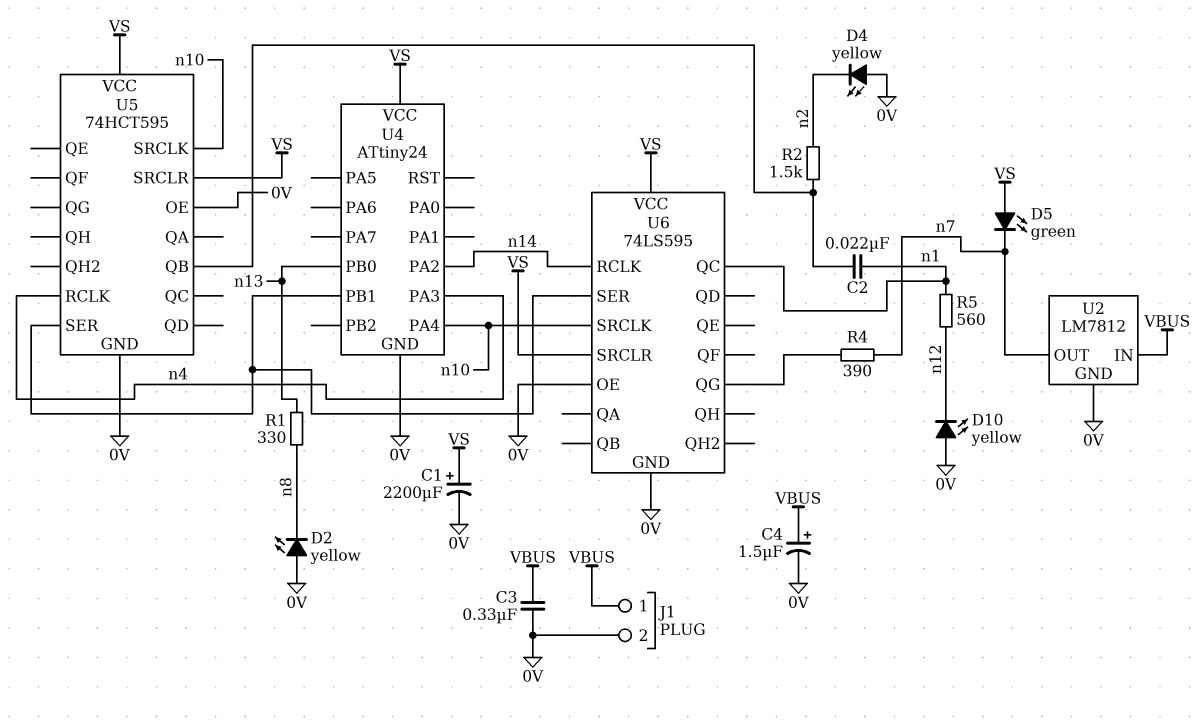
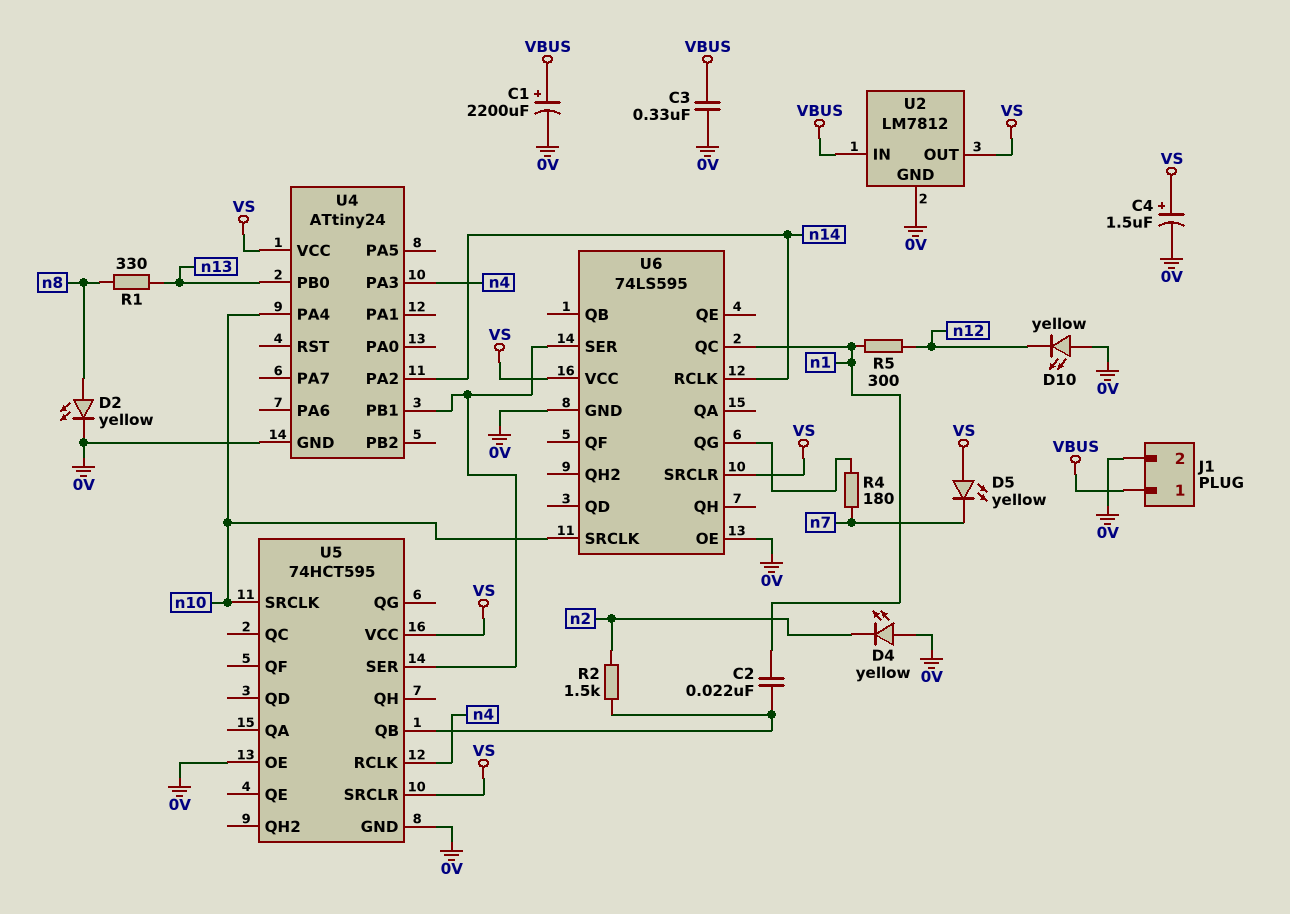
C1: 2200uF (plus VS, minus 0V) -> 2200uF (plus VBUS, minus 0V)
C4: 1.5uF (plus VBUS, minus 0V) -> 1.5uF (plus VS, minus 0V)
D2: LED yellow (A 0V, K n8) -> LED yellow (A n8, K 0V)
D5: LED green (A VS, K n7) -> LED yellow (A VS, K n7)
R4: 390 (U6/QG, n7) -> 180 (U6/QG, n7)
R5: 560 (n1, n12) -> 300 (n1, n12)
U2 pin OUT: n7 -> VS

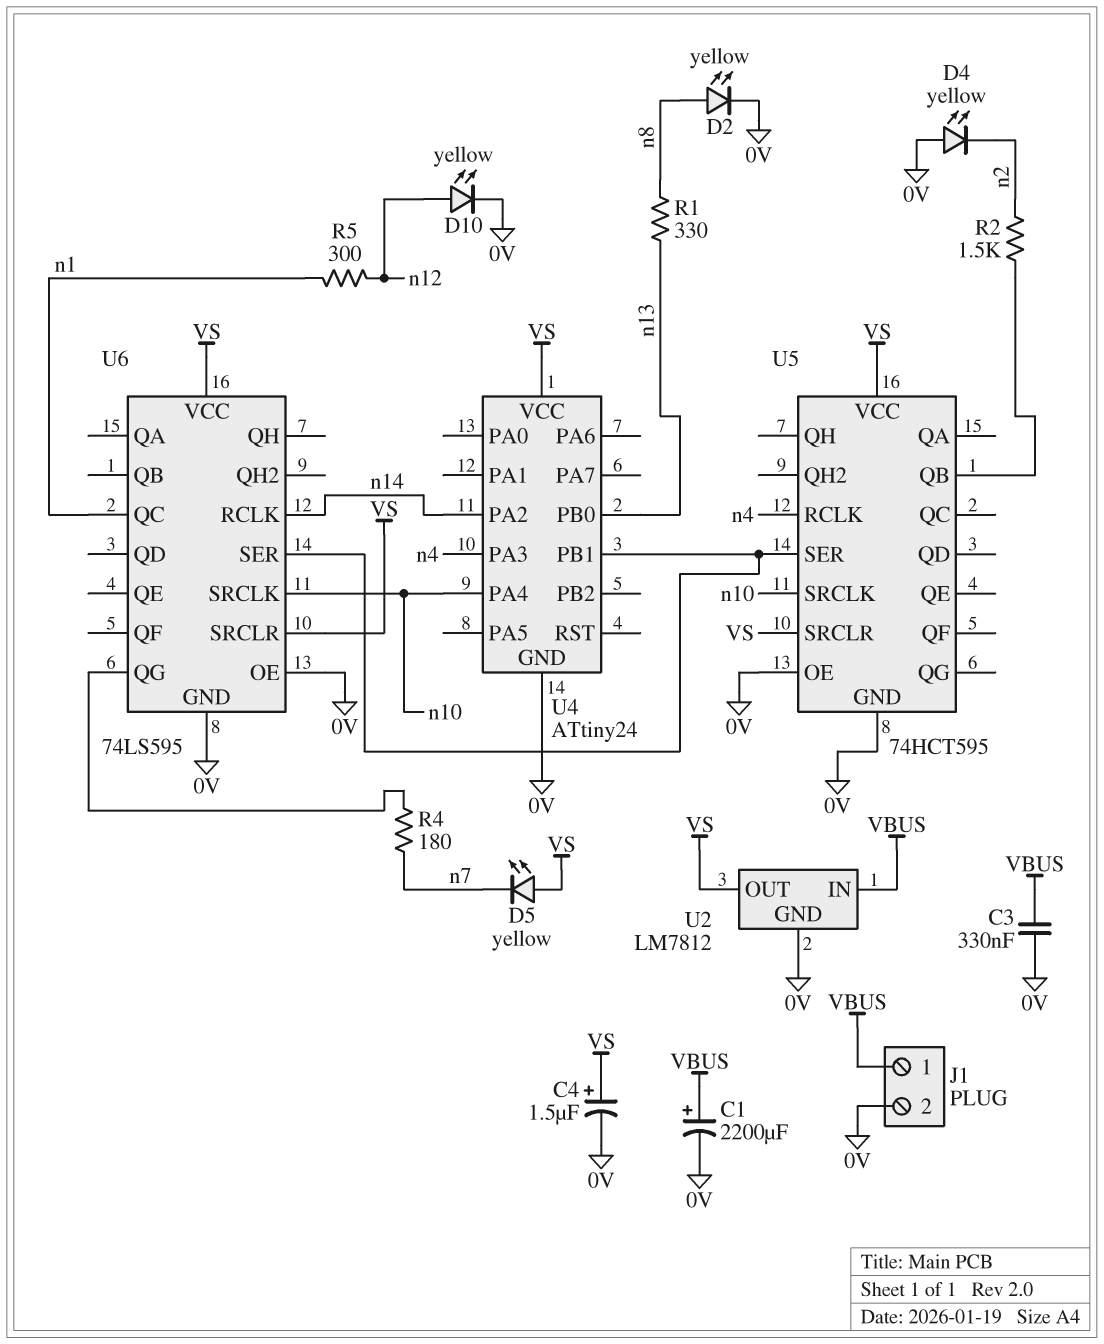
C2: 22nF (U5/QB, n1) -> none
D10: LED yellow (A 0V, K n12) -> LED yellow (A n12, K 0V)

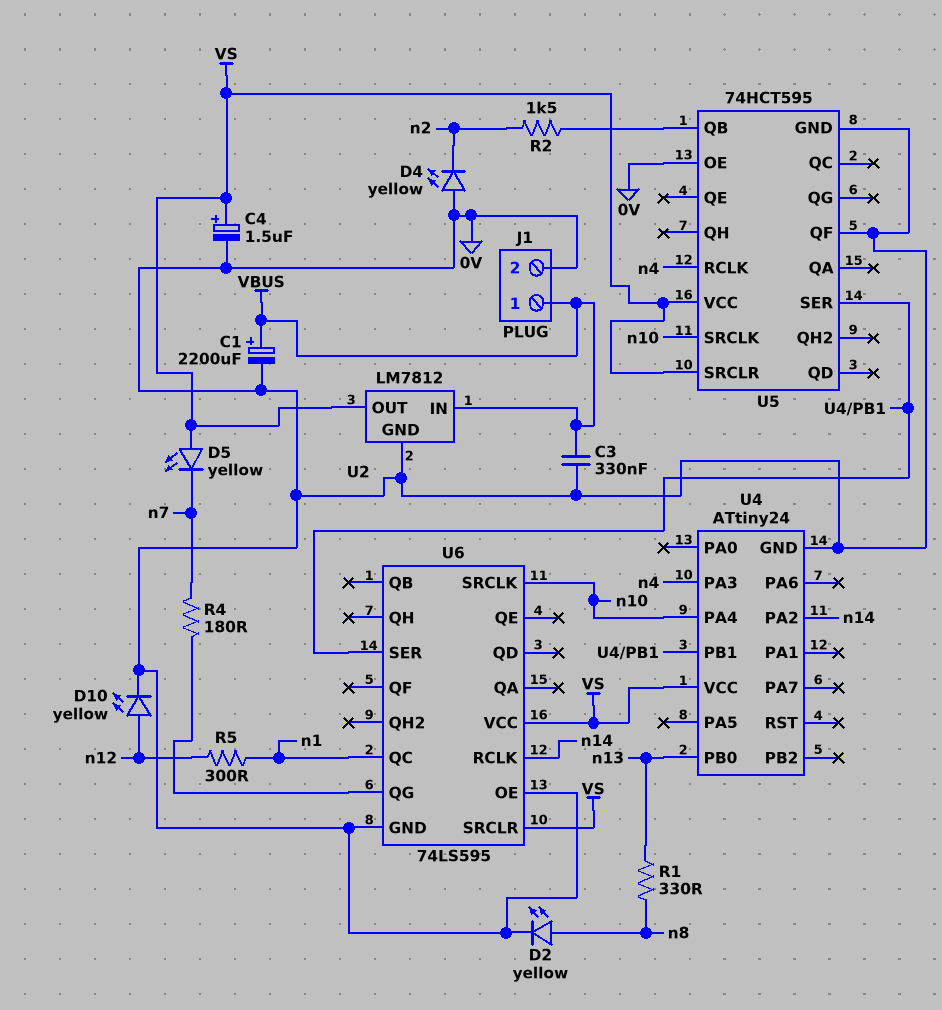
U5 pin QF: none -> 0V

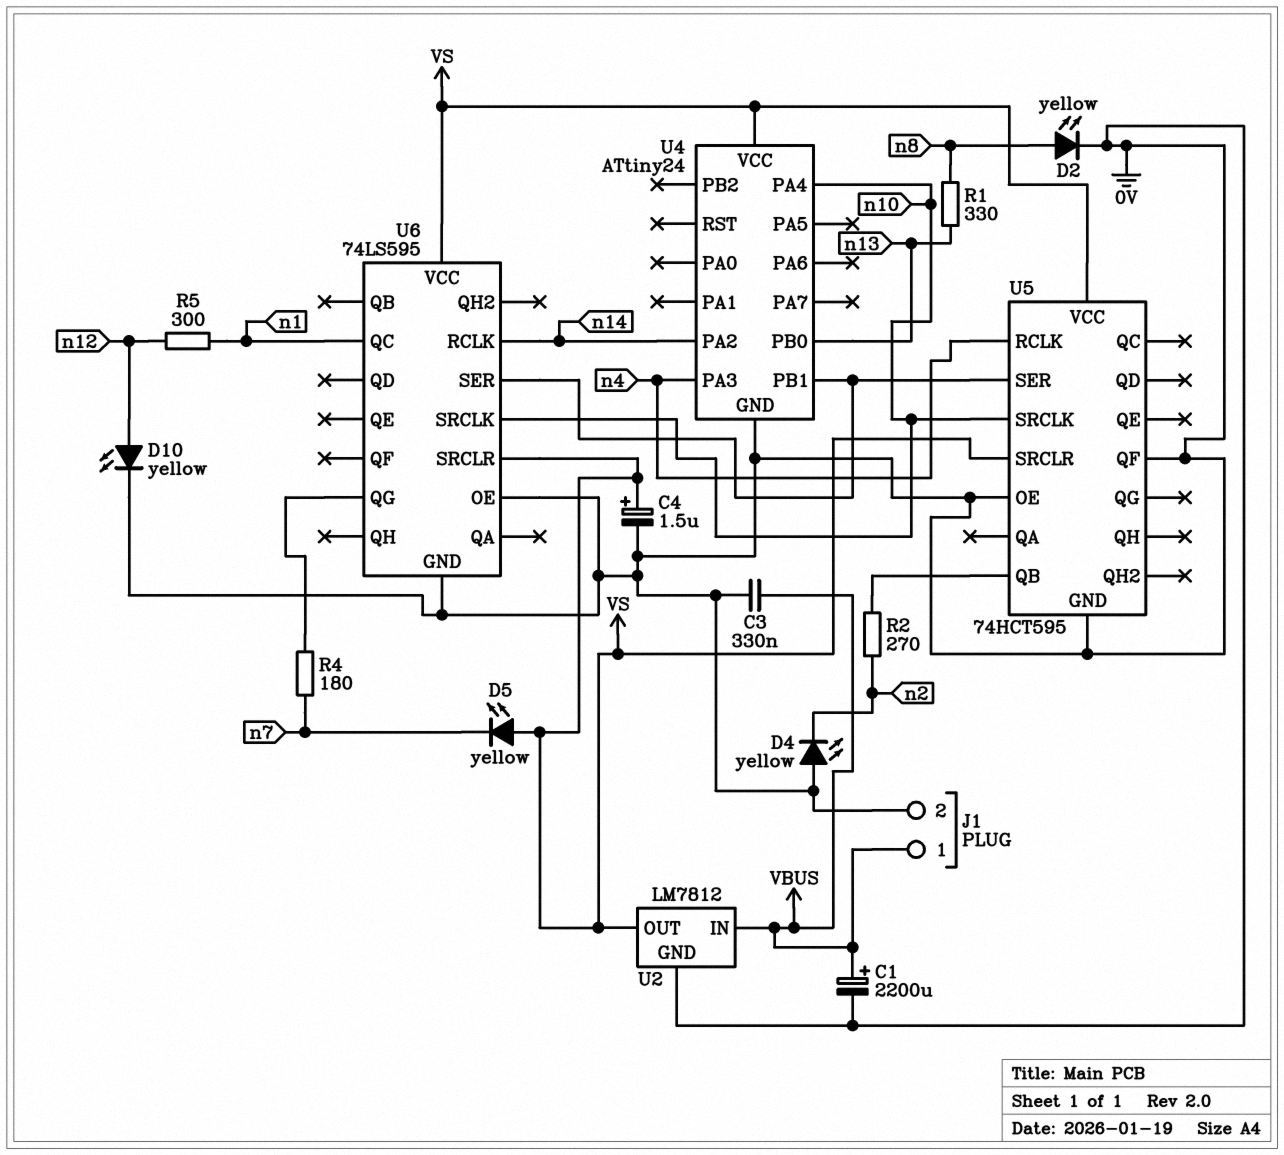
R2: 1.5k (U5/QB, n2) -> 270 (U5/QB, n2)

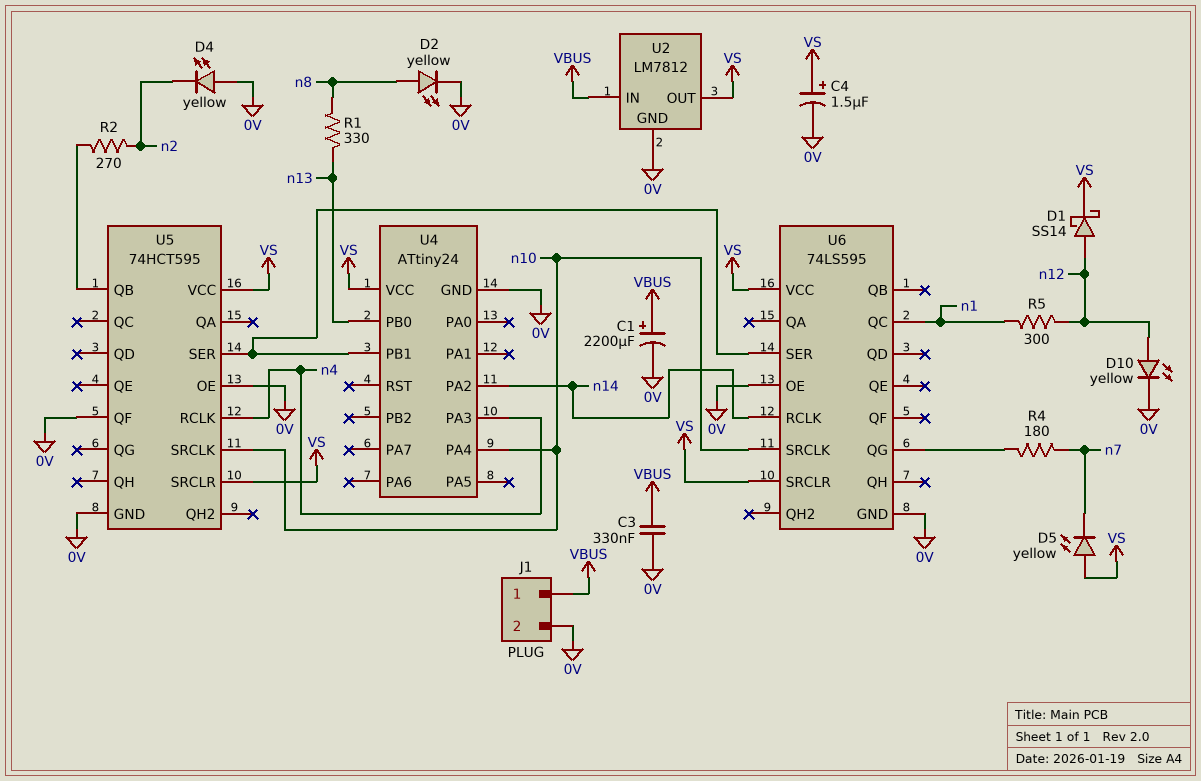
D1: none -> schottky SS14 (A n12, K VS)

